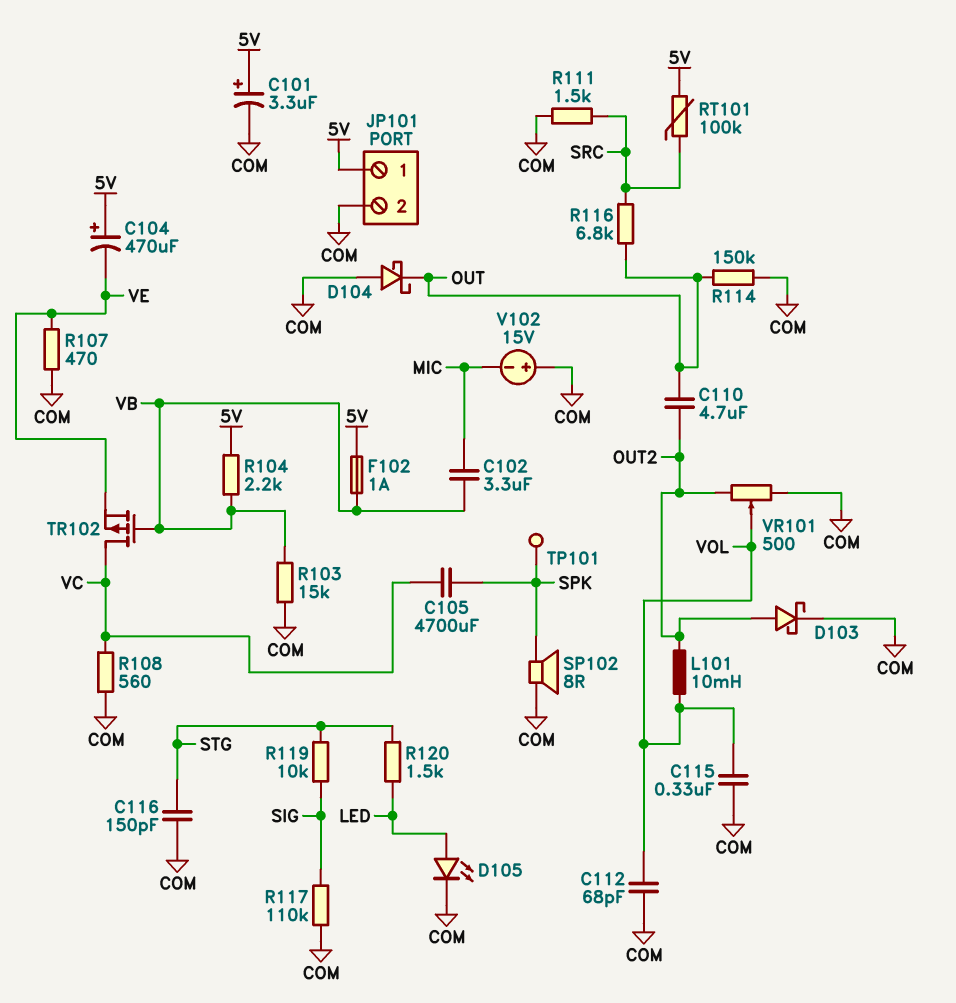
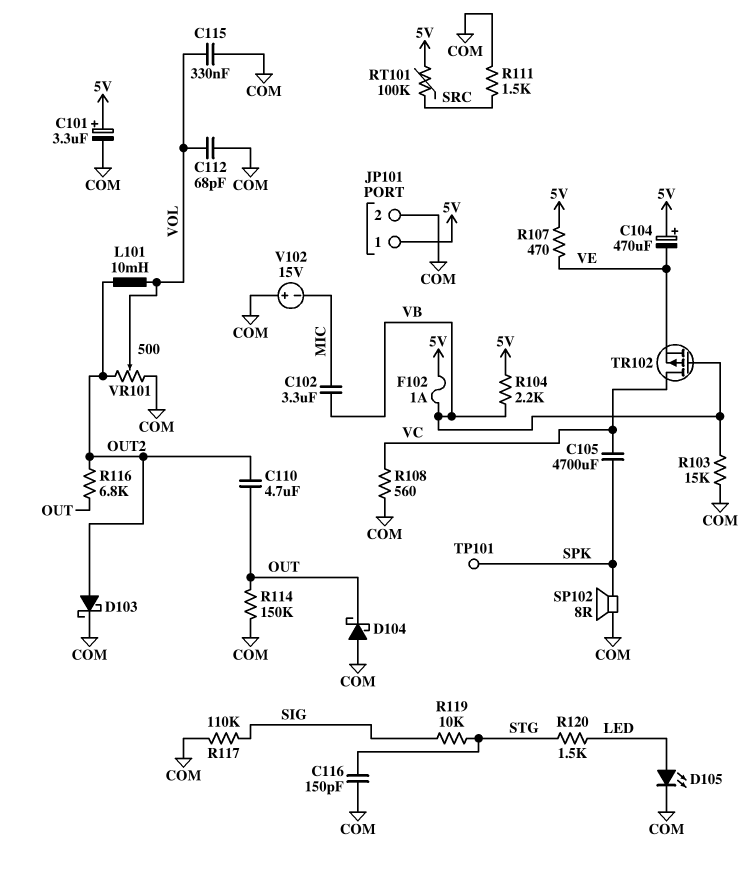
R107: 470 (COM, VE) -> 470 (5V, VE)
R116: 6.8k (OUT, SRC) -> 6.8k (OUT, OUT2)

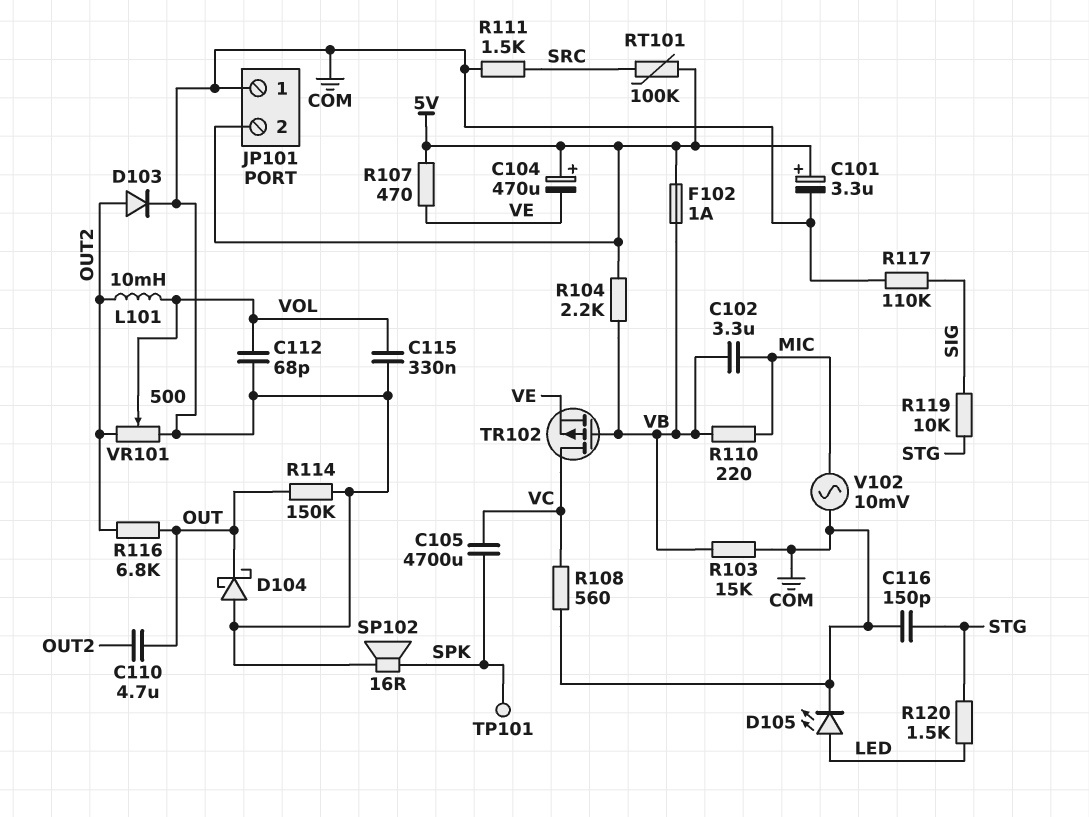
D103: schottky (A OUT2, K COM) -> diode (A OUT2, K COM)
JP101 pin 1: 5V -> COM
JP101 pin 2: COM -> 5V
R110: none -> 220 (MIC, VB)
SP102: speaker 8R (COM, SPK) -> speaker 16R (COM, SPK)
V102: 15V (plus COM, minus MIC) -> AC 10mV (COM, MIC)

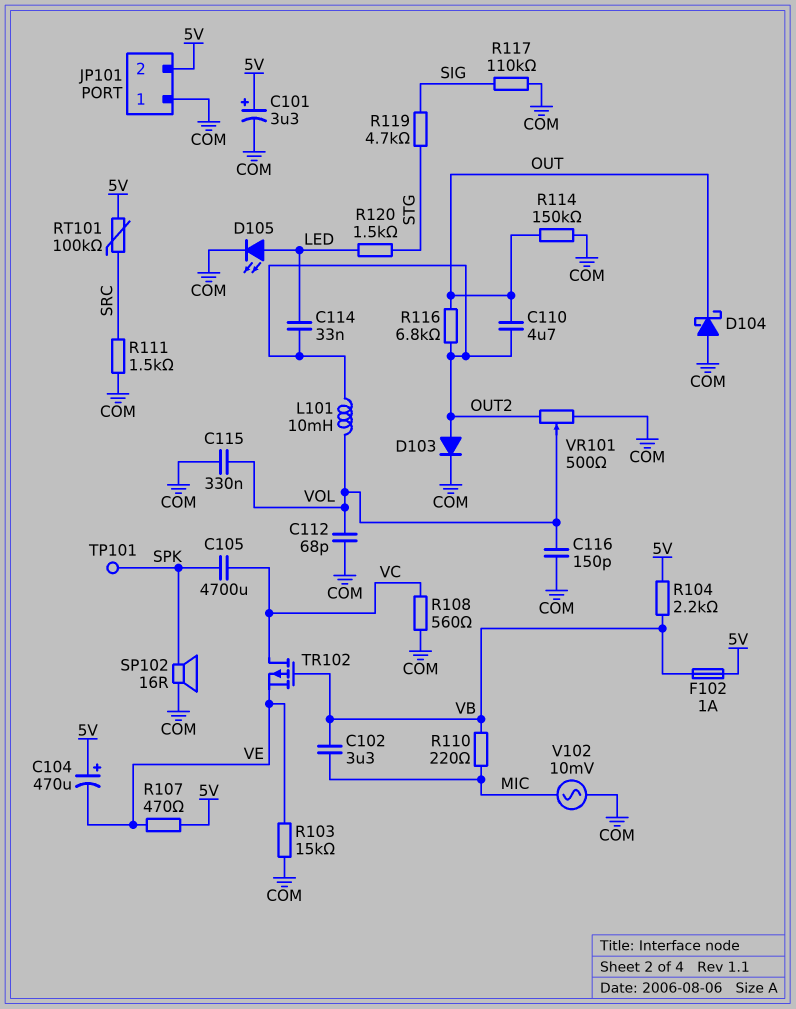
C114: none -> 33nF (LED, OUT2)
C116: 150pF (COM, STG) -> 150pF (COM, VOL)
R103: 15k (COM, VB) -> 15k (COM, VE)
R119: 10k (SIG, STG) -> 4.7k (SIG, STG)

